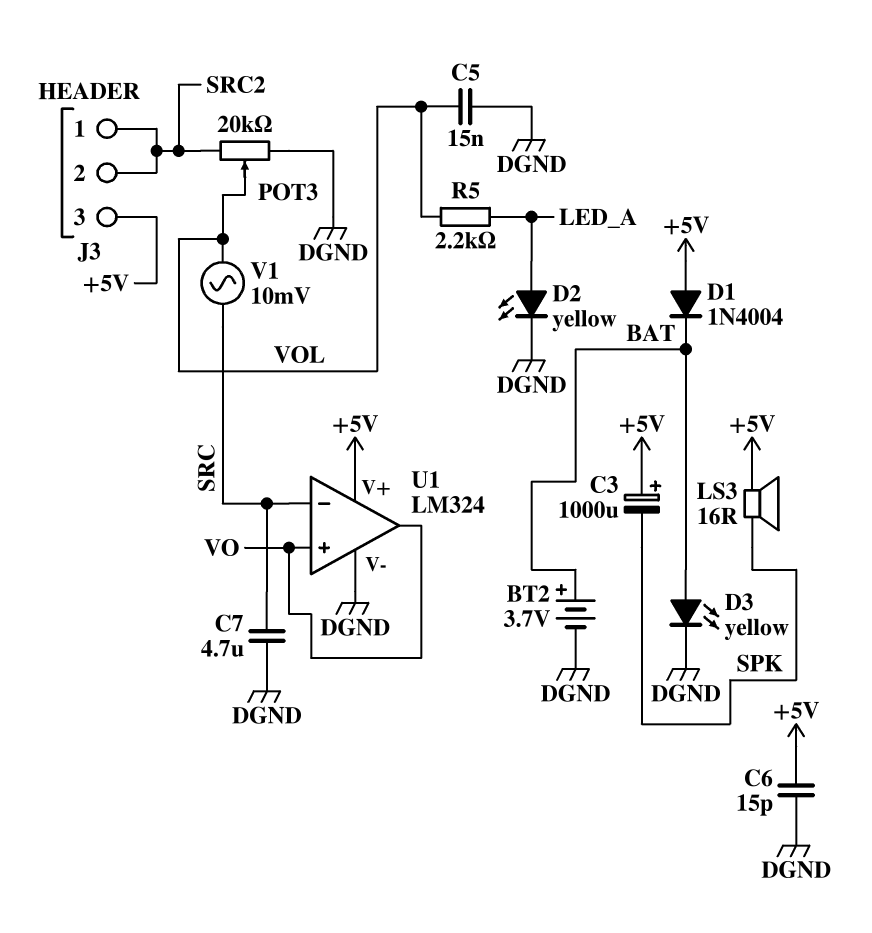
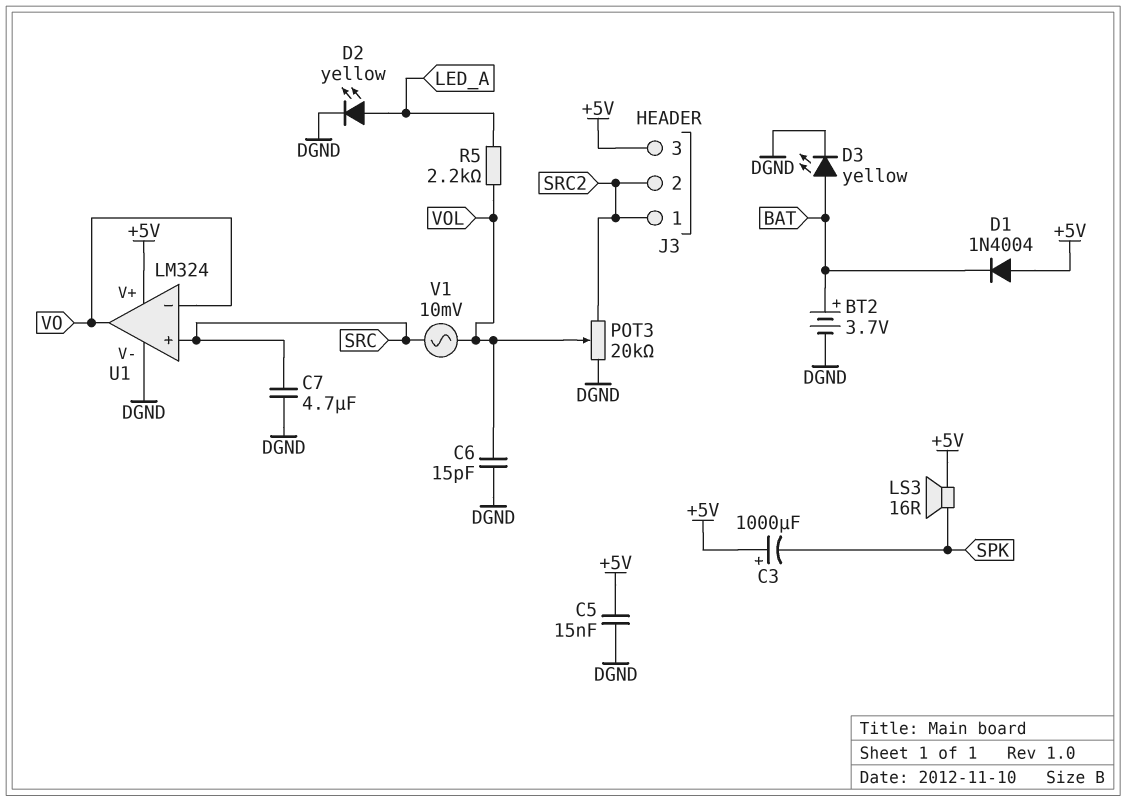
C5: 15nF (DGND, VOL) -> 15nF (+5V, DGND)
C6: 15pF (+5V, DGND) -> 15pF (DGND, VOL)
U1 pin in+: VO -> SRC
U1 pin in-: SRC -> VO

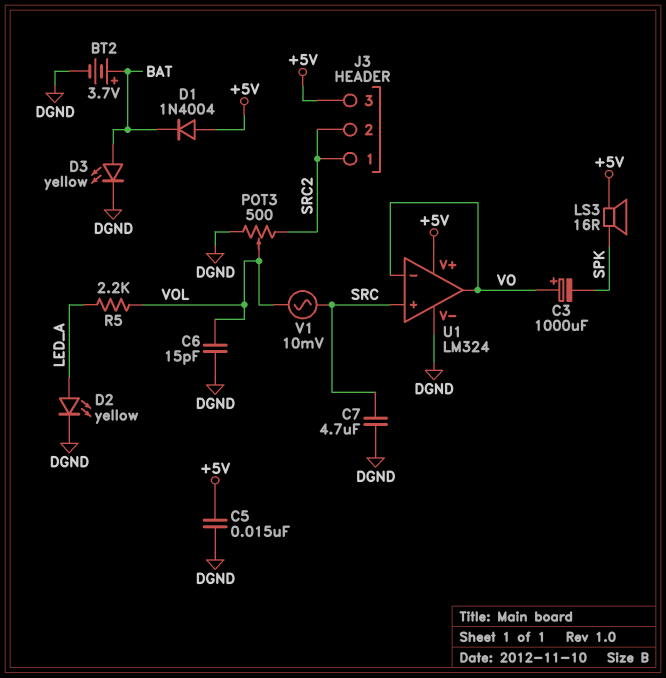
C3: 1000uF (plus +5V, minus SPK) -> 1000uF (plus VO, minus SPK)
POT3: 20k (DGND, SRC2, wiper VOL) -> 500 (DGND, SRC2, wiper VOL)

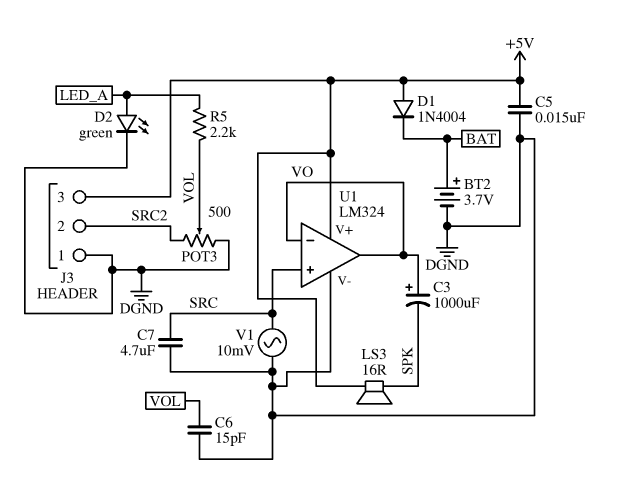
D2: LED yellow (A LED_A, K DGND) -> LED green (A LED_A, K DGND)
D3: LED yellow (A BAT, K DGND) -> none
J3 pin 1: SRC2 -> DGND
V1: AC 10mV (SRC, VOL) -> AC 10mV (DGND, SRC)

